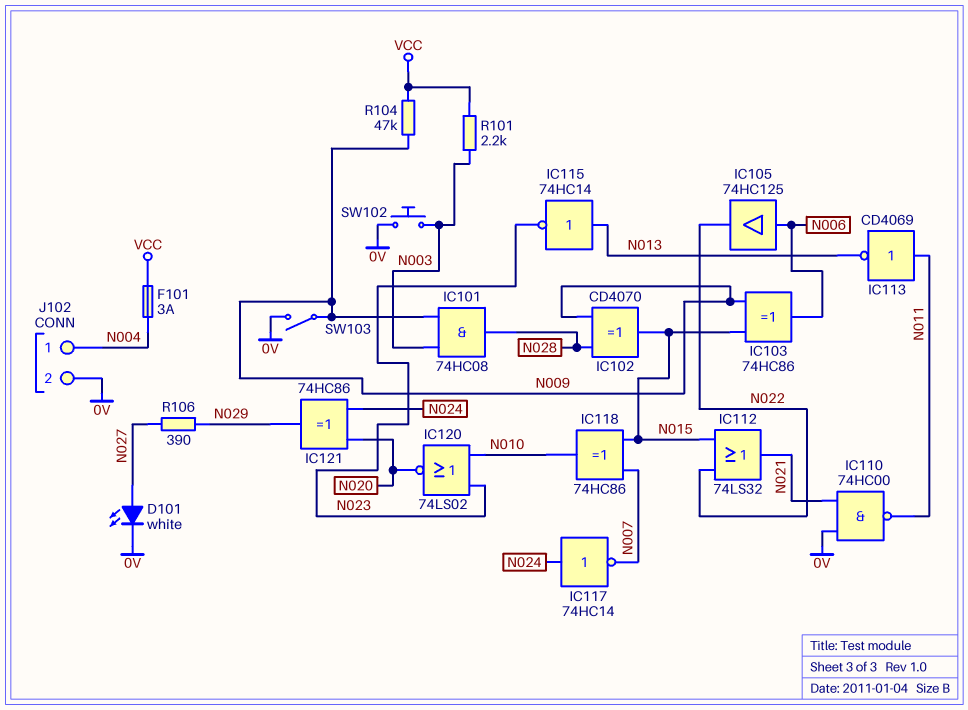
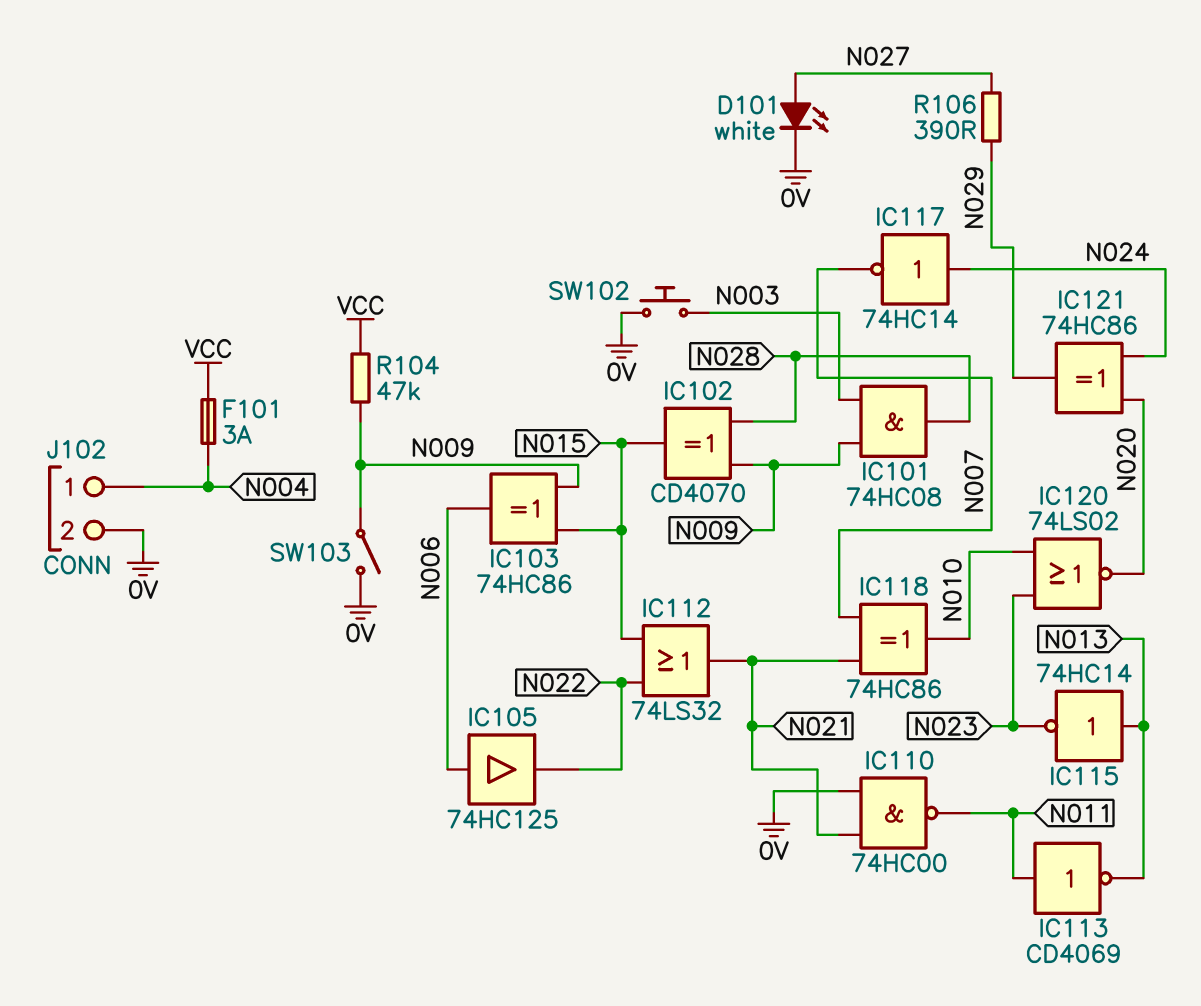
IC118: XOR 74HC86 (in N007, in N015, out N010) -> XOR 74HC86 (in N007, in N021, out N010)
R101: 2.2k (N003, VCC) -> none

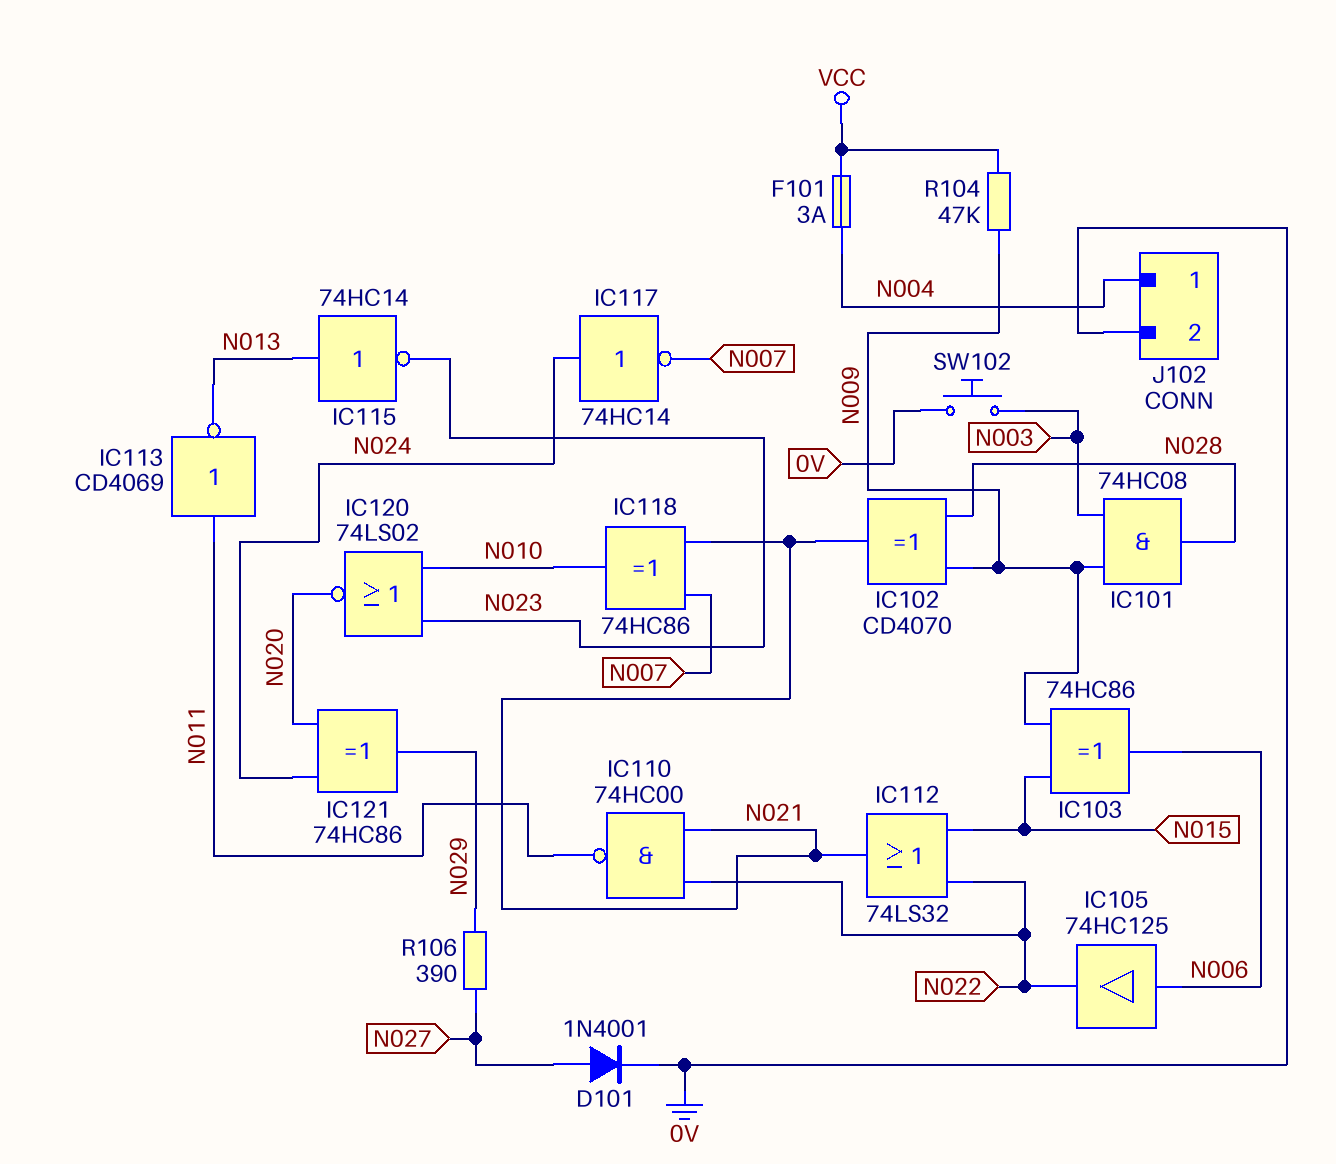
D101: LED white (A N027, K 0V) -> diode 1N4001 (A N027, K 0V)
IC102: XOR CD4070 (in N009, in N028, out N015) -> XOR CD4070 (in N009, in N028, out N021)
IC110: NAND 74HC00 (in 0V, in N021, out N011) -> NAND 74HC00 (in N021, in N022, out N011)
SW103: switch (0V, N009) -> none

